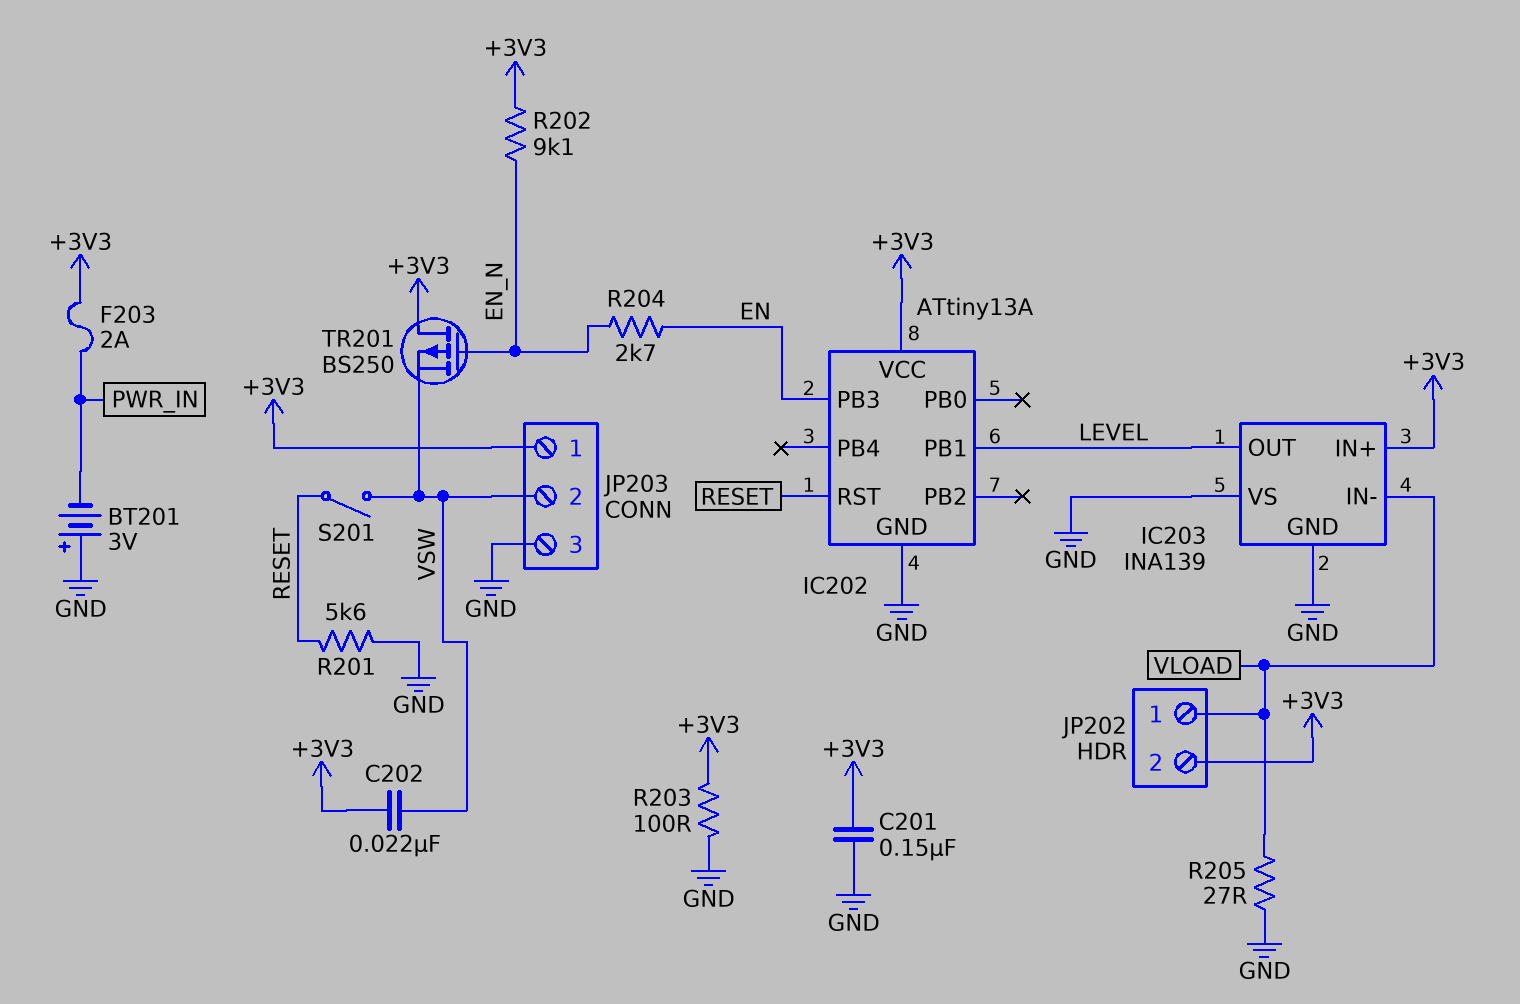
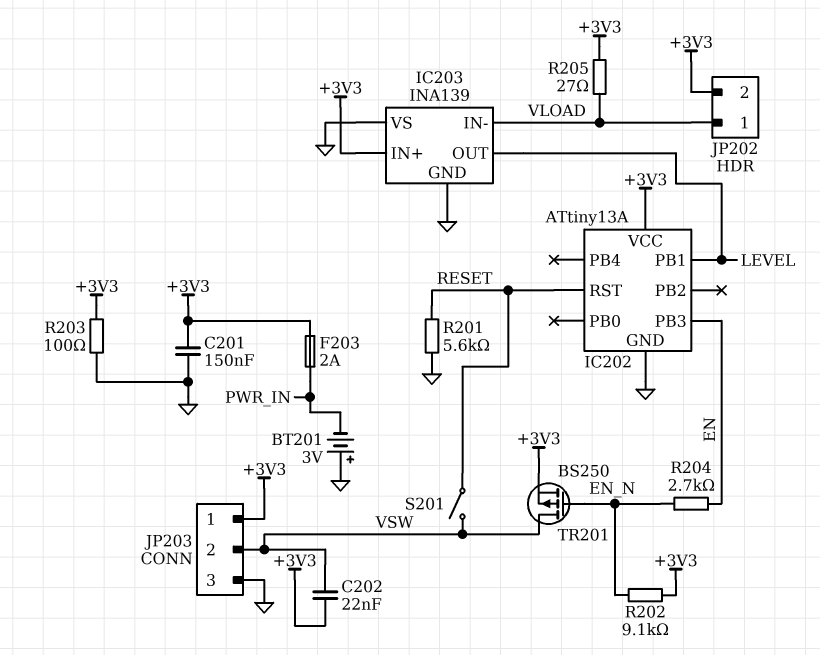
R205: 27 (GND, VLOAD) -> 27 (+3V3, VLOAD)
TR201: PMOS BS250 (G EN_N, D +3V3, S VSW) -> PMOS BS250 (G EN_N, D VSW, S +3V3)

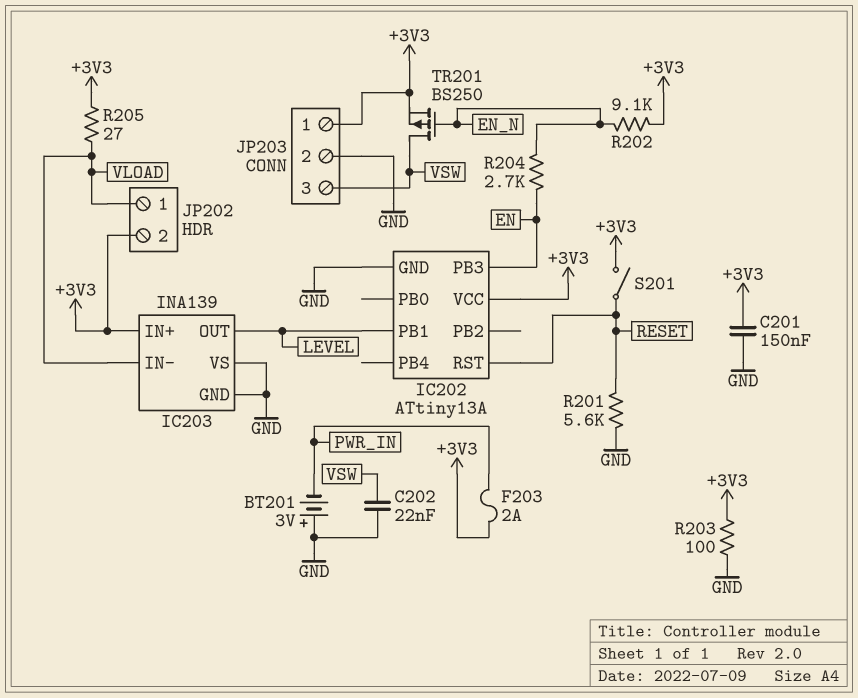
C202: 22nF (+3V3, VSW) -> 22nF (GND, VSW)
JP203 pin 2: VSW -> GND
JP203 pin 3: GND -> VSW
S201: switch (RESET, VSW) -> switch (+3V3, RESET)

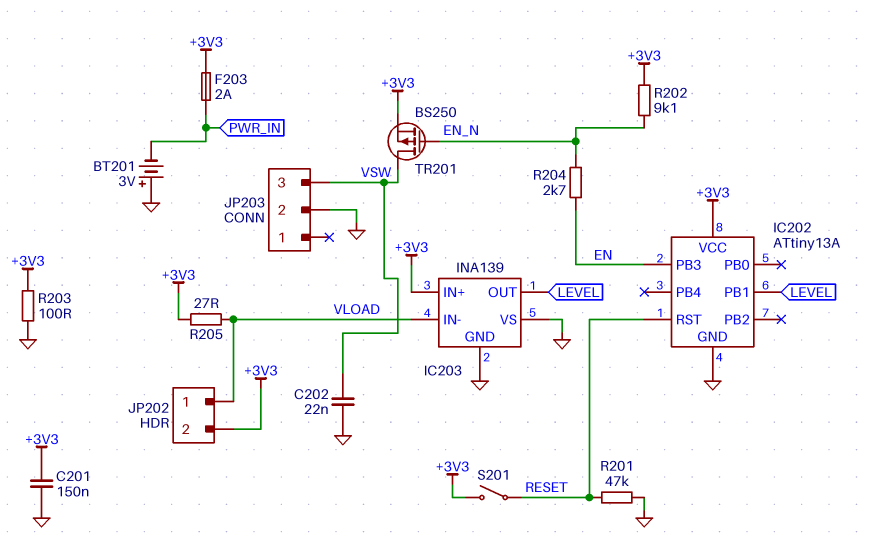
JP203 pin 1: +3V3 -> none
R201: 5.6k (GND, RESET) -> 47k (GND, RESET)

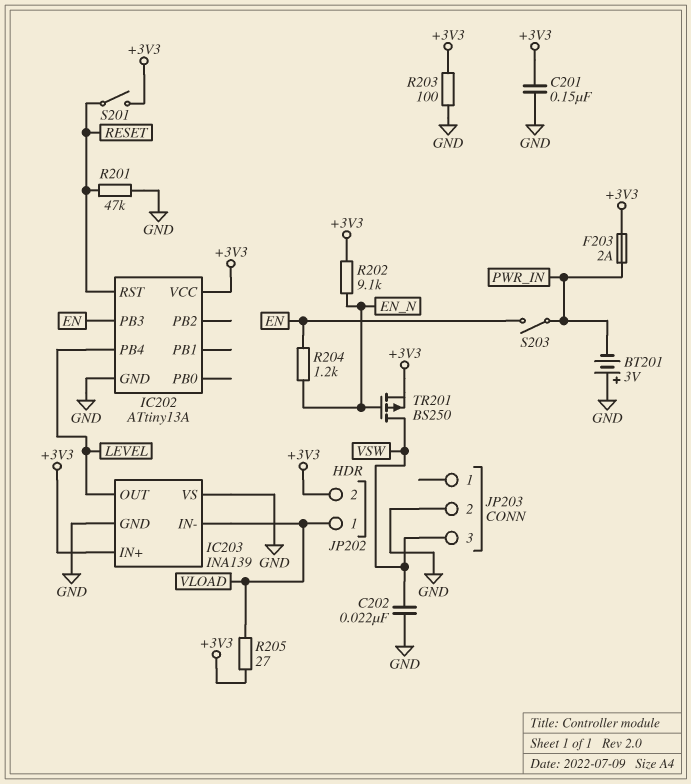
IC202 pin PB1: LEVEL -> none
IC202 pin PB4: none -> LEVEL
R204: 2.7k (EN, EN_N) -> 1.2k (EN, EN_N)
S203: none -> switch (EN, PWR_IN)

